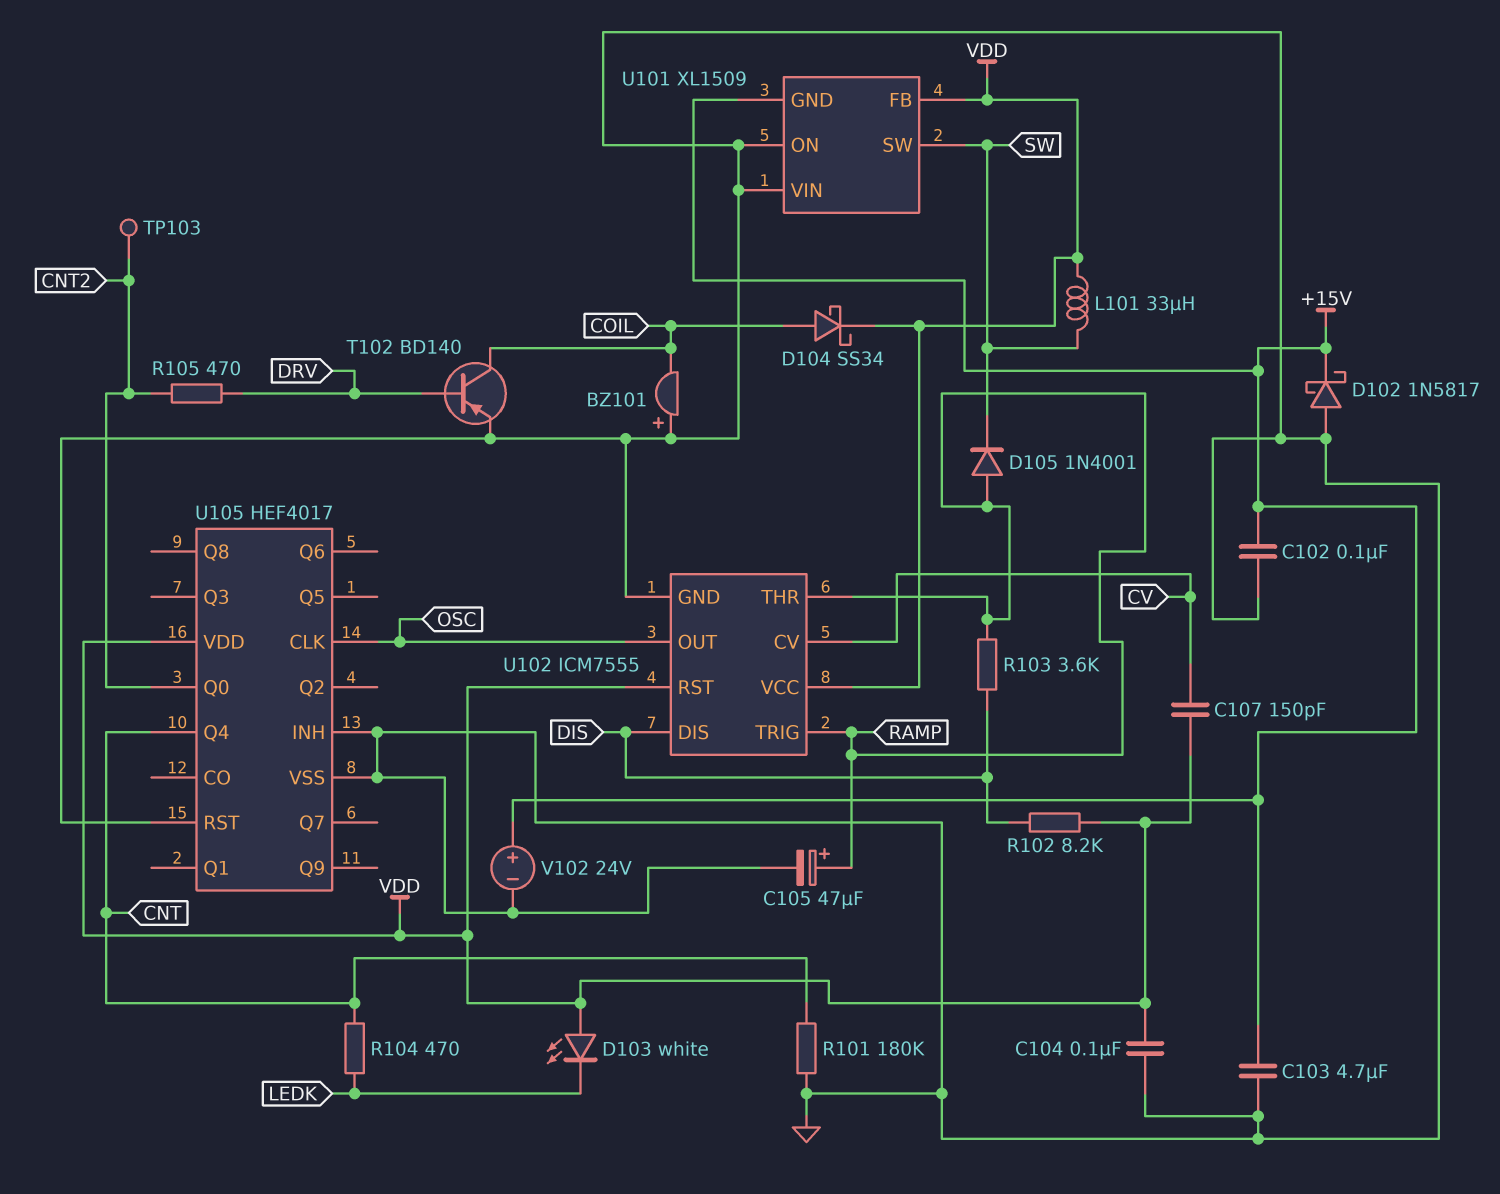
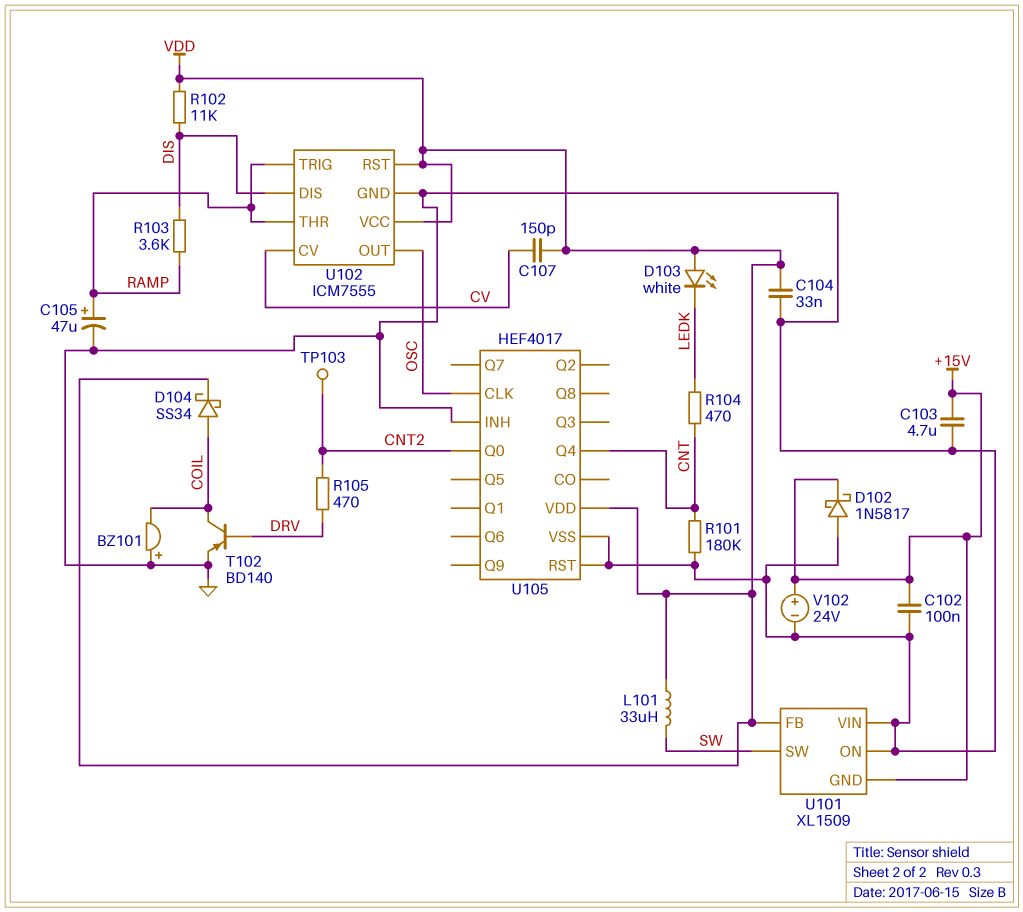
C104: 100nF (GND, VDD) -> 33nF (GND, VDD)
D105: diode 1N4001 (A RAMP, K SW) -> none
R102: 8.2k (DIS, VDD) -> 11k (DIS, VDD)

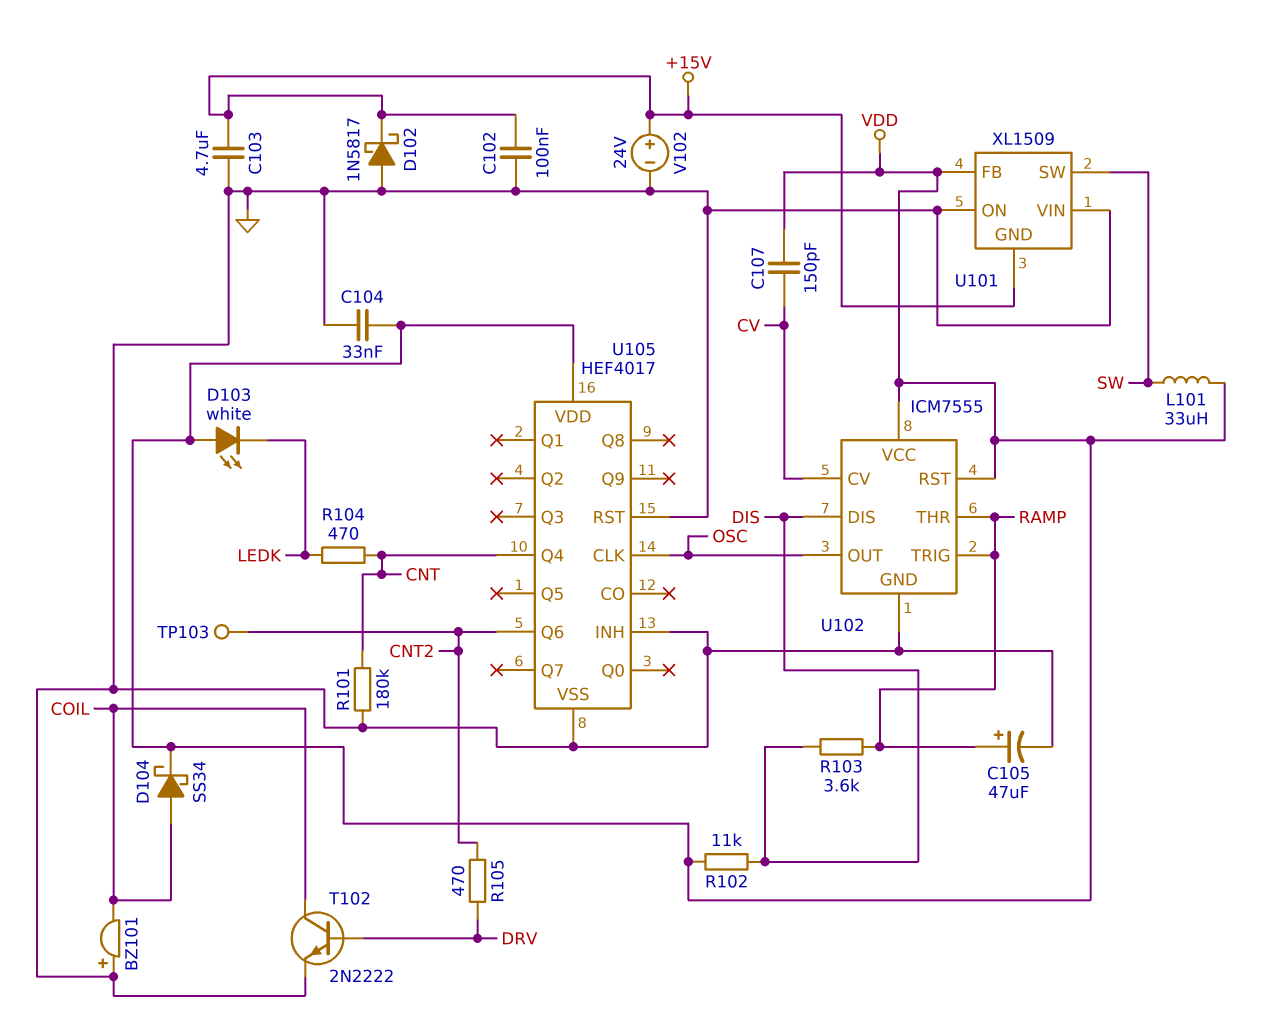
T102: PNP BD140 (B DRV, C COIL, E GND) -> NPN 2N2222 (B DRV, C COIL, E GND)
U105 pin Q0: CNT2 -> none
U105 pin Q6: none -> CNT2

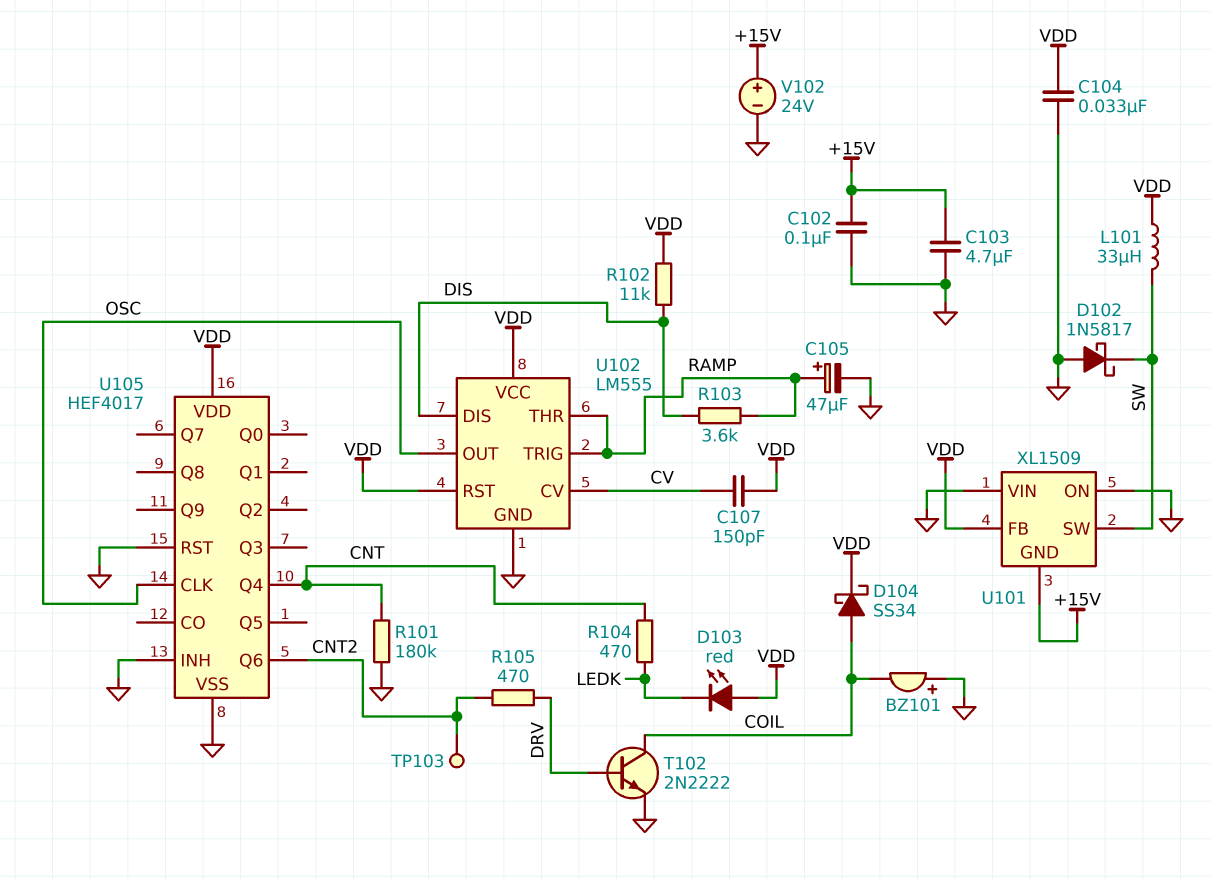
D102: schottky 1N5817 (A GND, K +15V) -> schottky 1N5817 (A GND, K SW)
D103: LED white (A VDD, K LEDK) -> LED red (A VDD, K LEDK)
U102: ICM7555 -> LM555

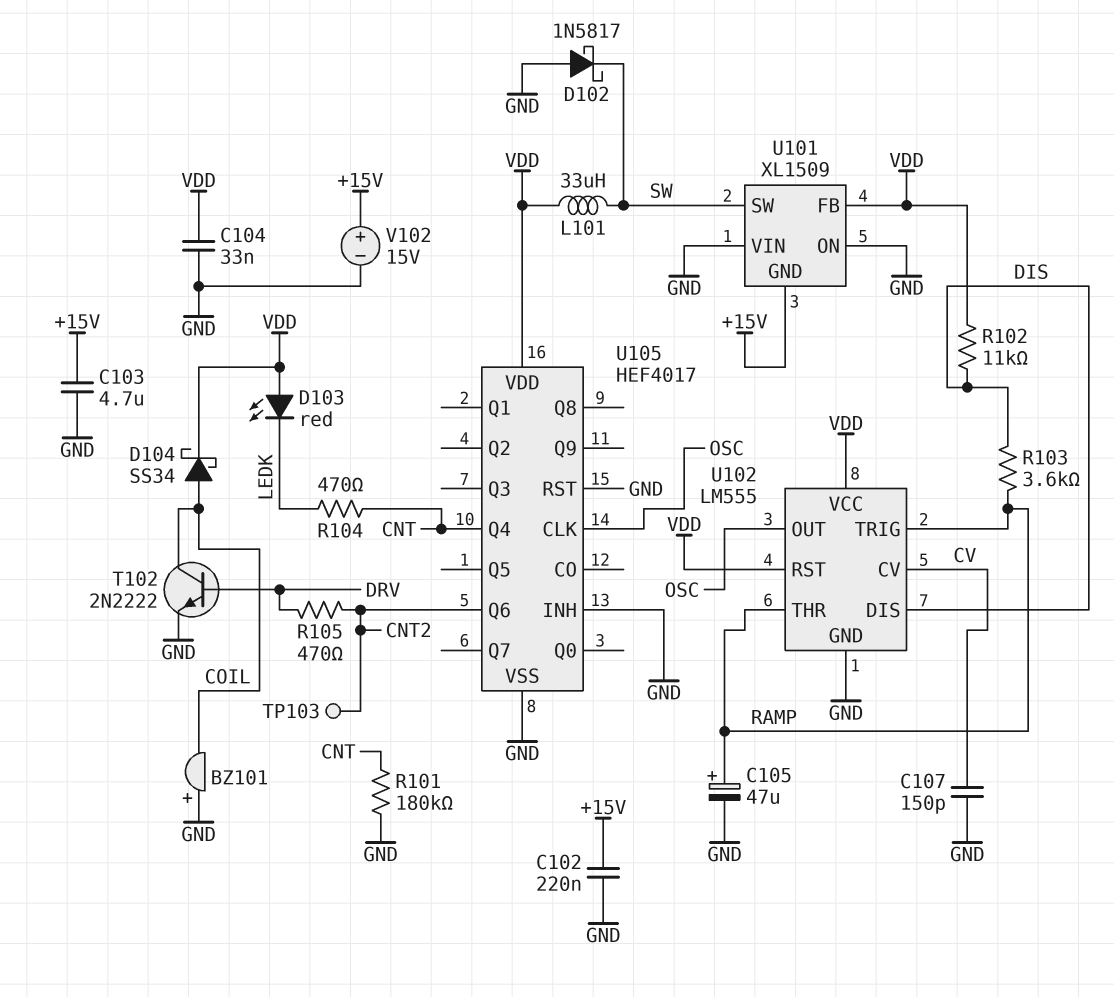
C102: 100nF (+15V, GND) -> 220nF (+15V, GND)
C107: 150pF (CV, VDD) -> 150pF (CV, GND)
V102: 24V (plus +15V, minus GND) -> 15V (plus +15V, minus GND)

